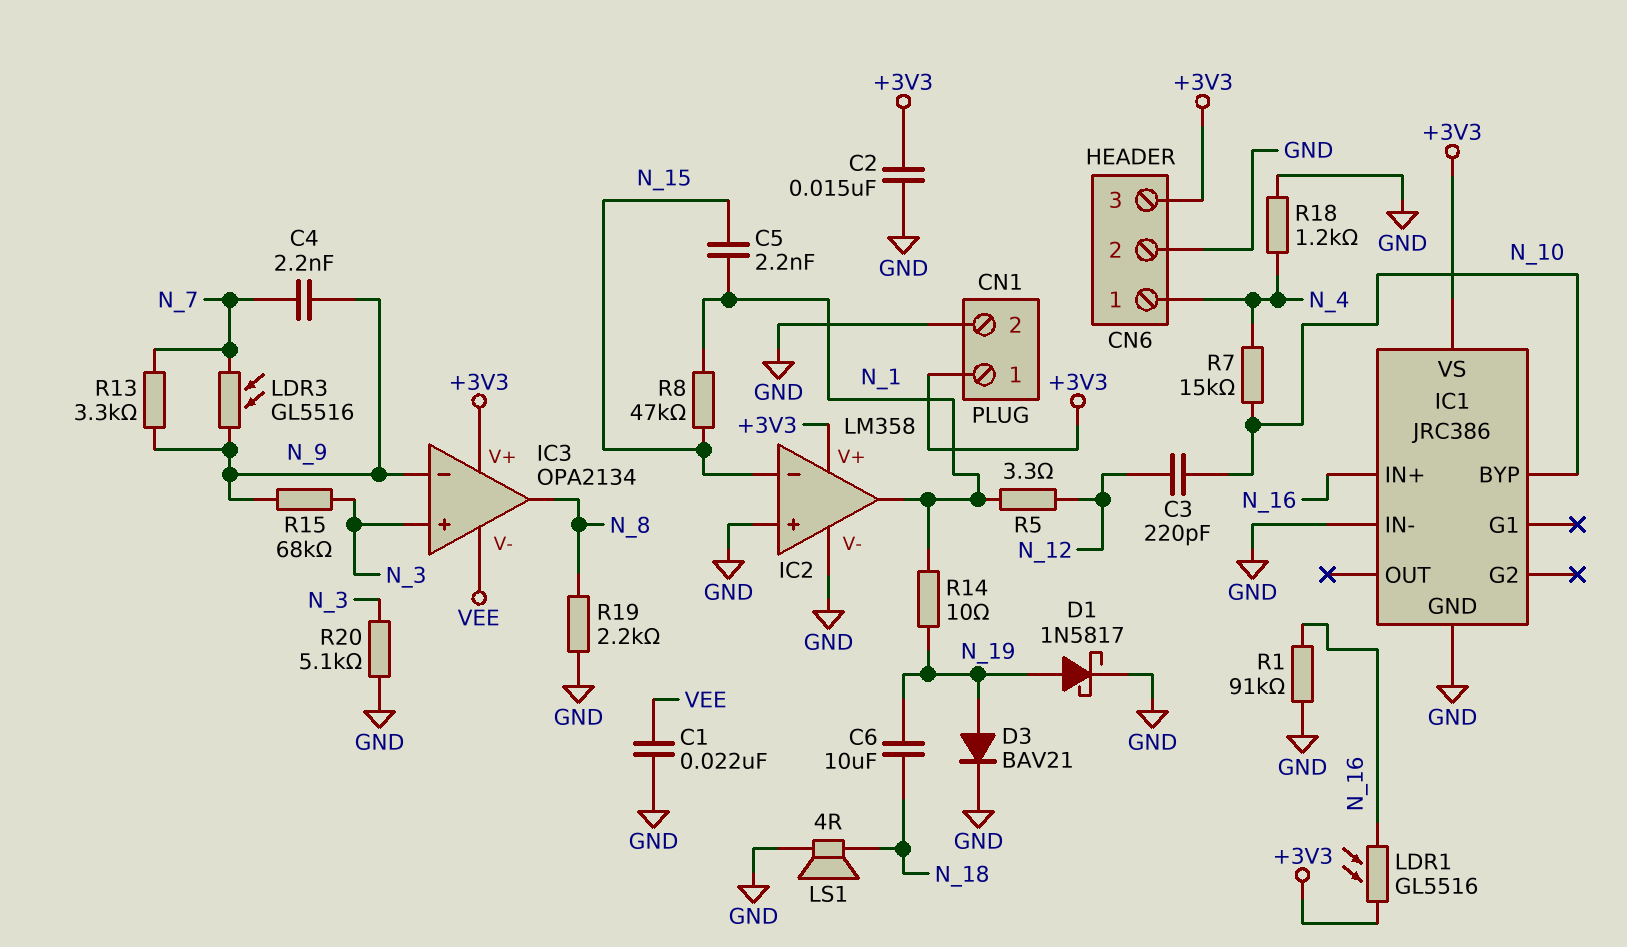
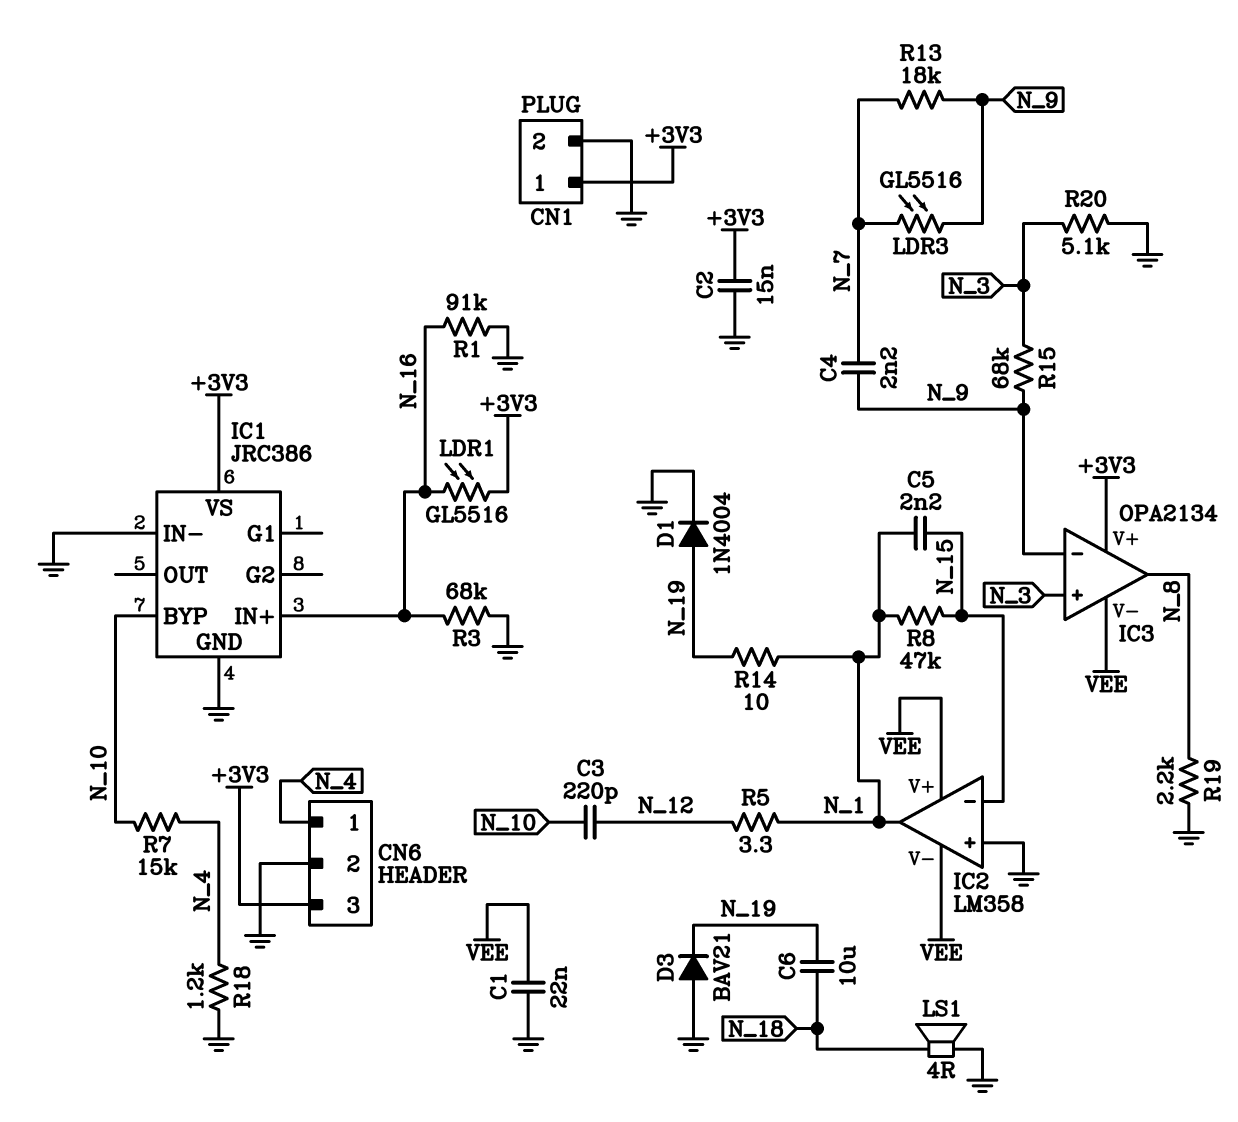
D1: schottky 1N5817 (A N_19, K GND) -> diode 1N4004 (A N_19, K GND)
D3: diode BAV21 (A N_19, K GND) -> diode BAV21 (A GND, K N_19)
IC2 pin V+: +3V3 -> VEE
IC2 pin V-: GND -> VEE
R3: none -> 68k (GND, N_16)
R13: 3.3k (N_7, N_9) -> 18k (N_7, N_9)

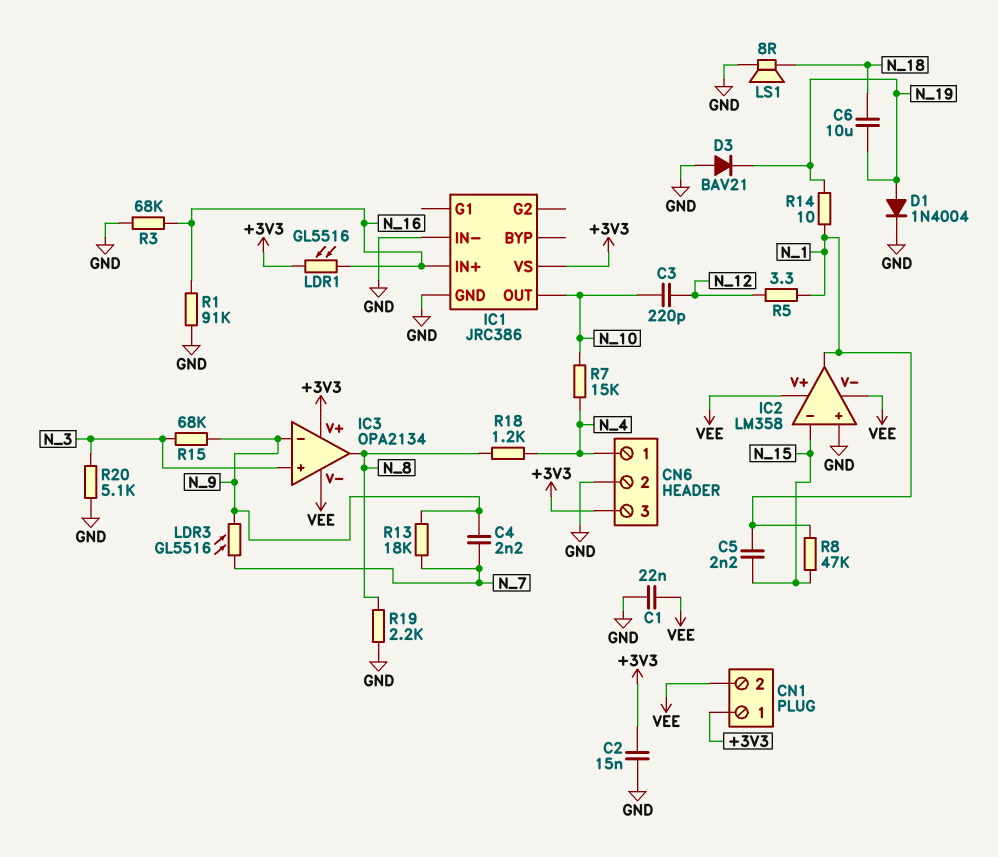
CN1 pin 2: GND -> VEE
IC1 pin BYP: N_10 -> none
IC1 pin OUT: none -> N_10
LS1: speaker 4R (GND, N_18) -> speaker 8R (GND, N_18)
R18: 1.2k (GND, N_4) -> 1.2k (N_4, N_8)

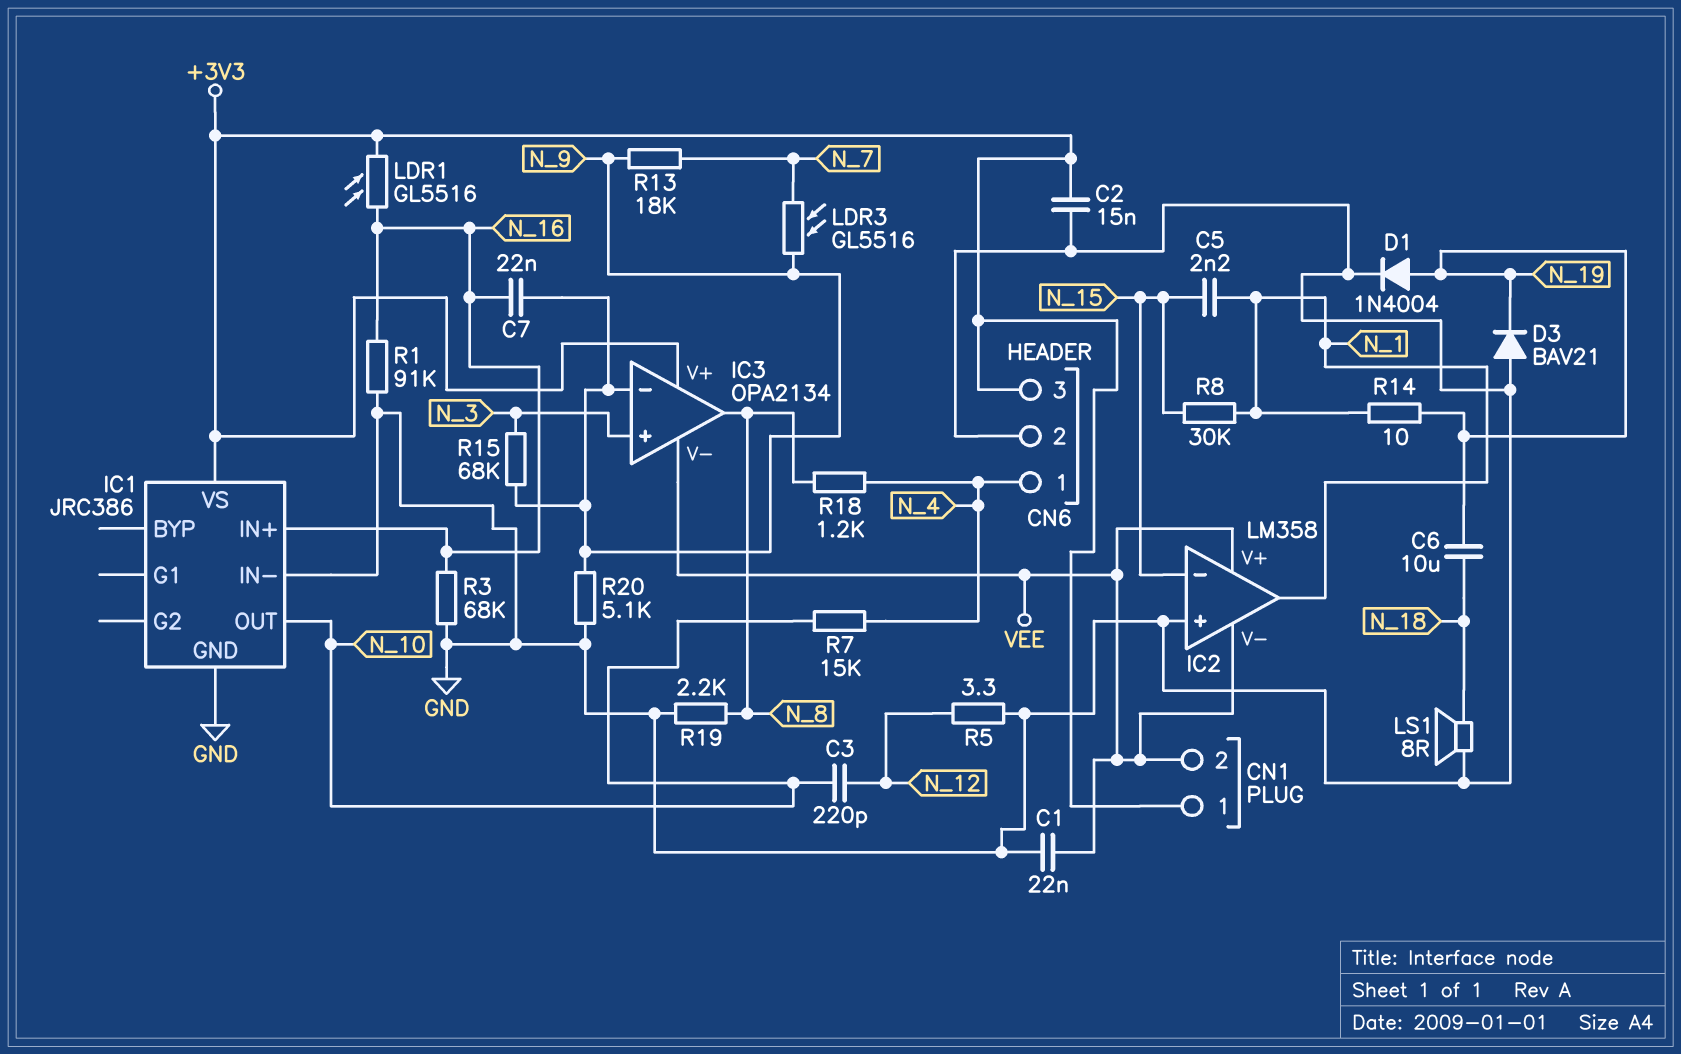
C4: 2.2nF (N_7, N_9) -> none
C7: none -> 22nF (N_9, N_16)
R5: 3.3 (N_1, N_12) -> 3.3 (GND, N_12)
R8: 47k (N_1, N_15) -> 30k (N_1, N_15)
R20: 5.1k (GND, N_3) -> 5.1k (GND, N_9)

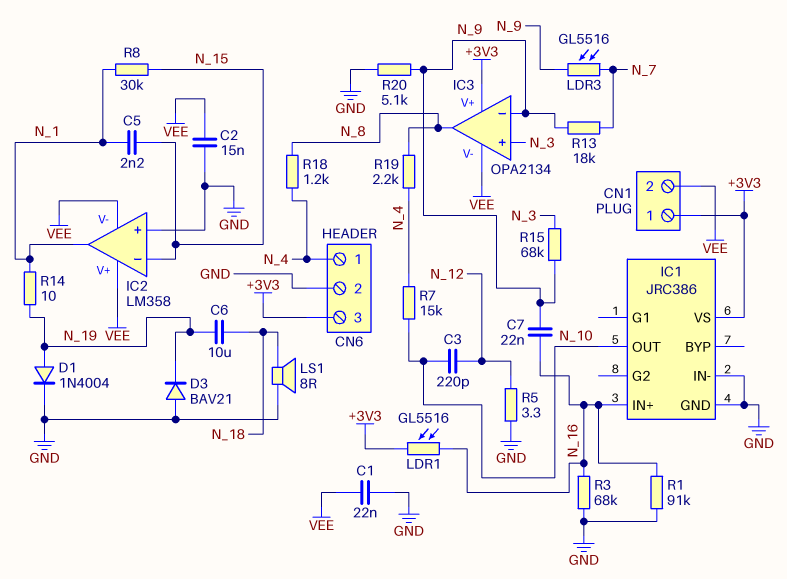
C2: 15nF (+3V3, GND) -> 15nF (GND, VEE)
R19: 2.2k (GND, N_8) -> 2.2k (N_4, N_8)

